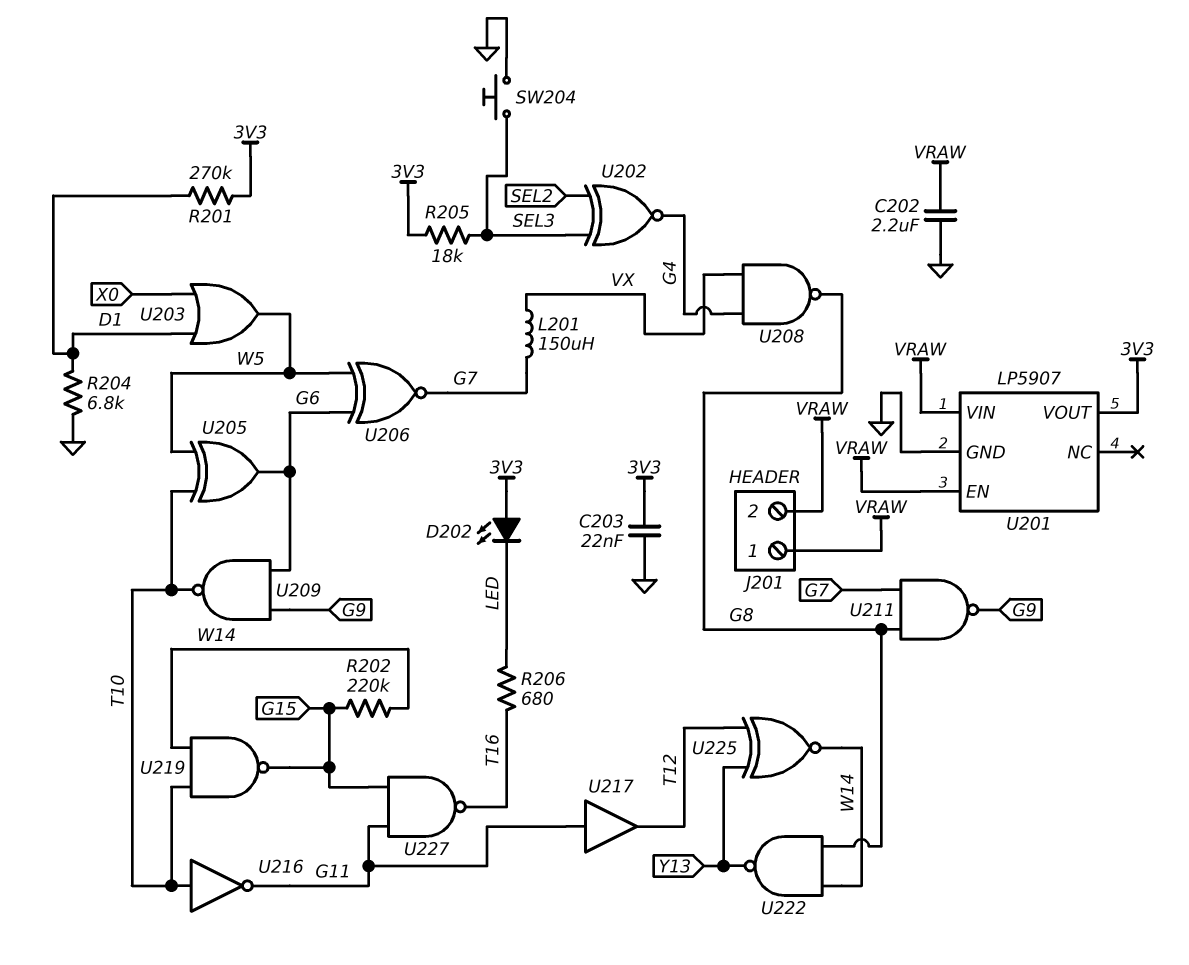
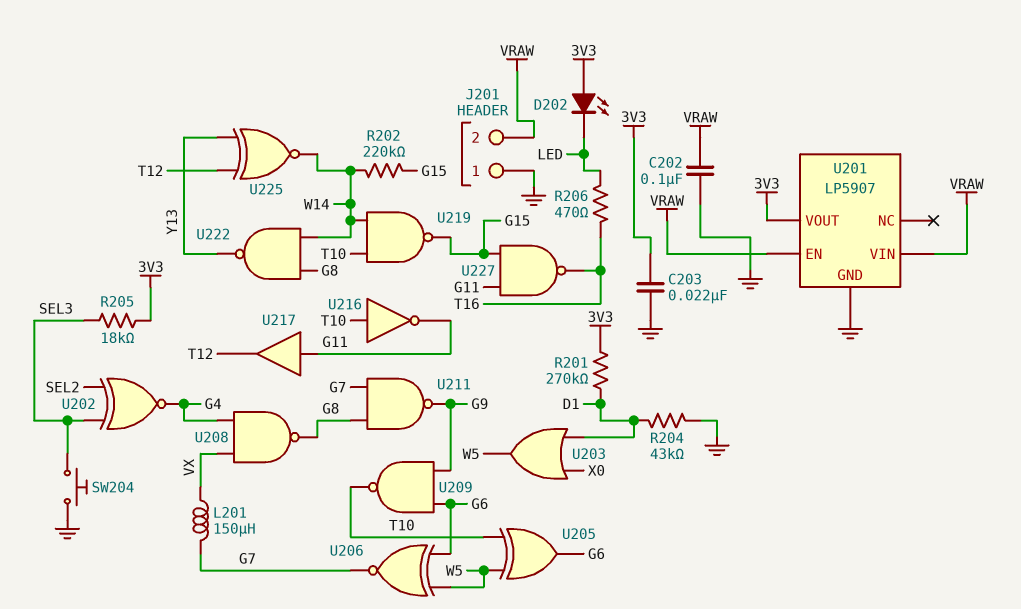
C202: 2.2uF (GND, VRAW) -> 100nF (GND, VRAW)
J201 pin 1: VRAW -> GND
R204: 6.8k (D1, GND) -> 43k (D1, GND)
R206: 680 (LED, T16) -> 470 (LED, T16)

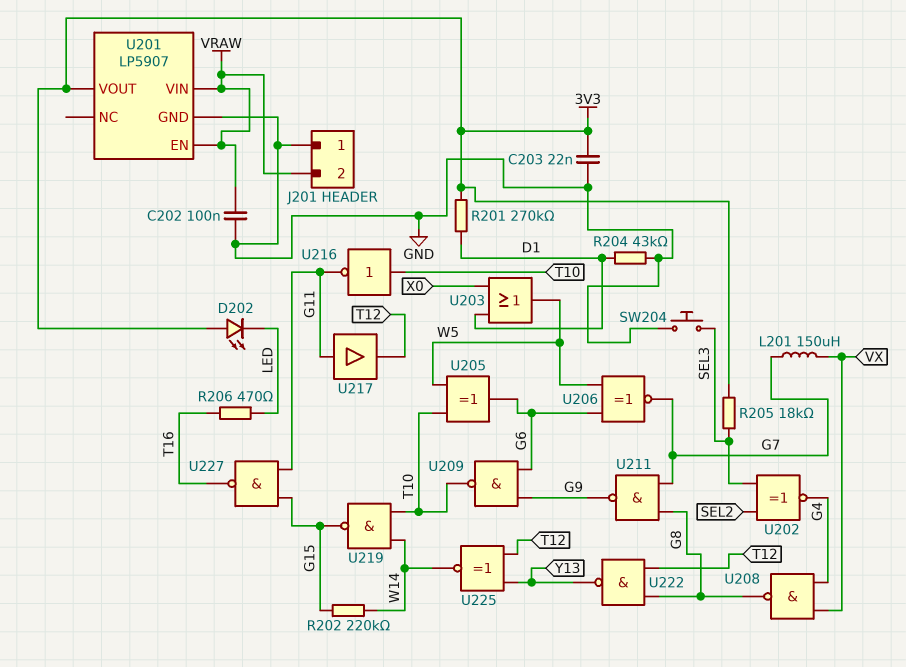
U222: NAND (in G8, in W14, out Y13) -> NAND (in G8, in T12, out Y13)

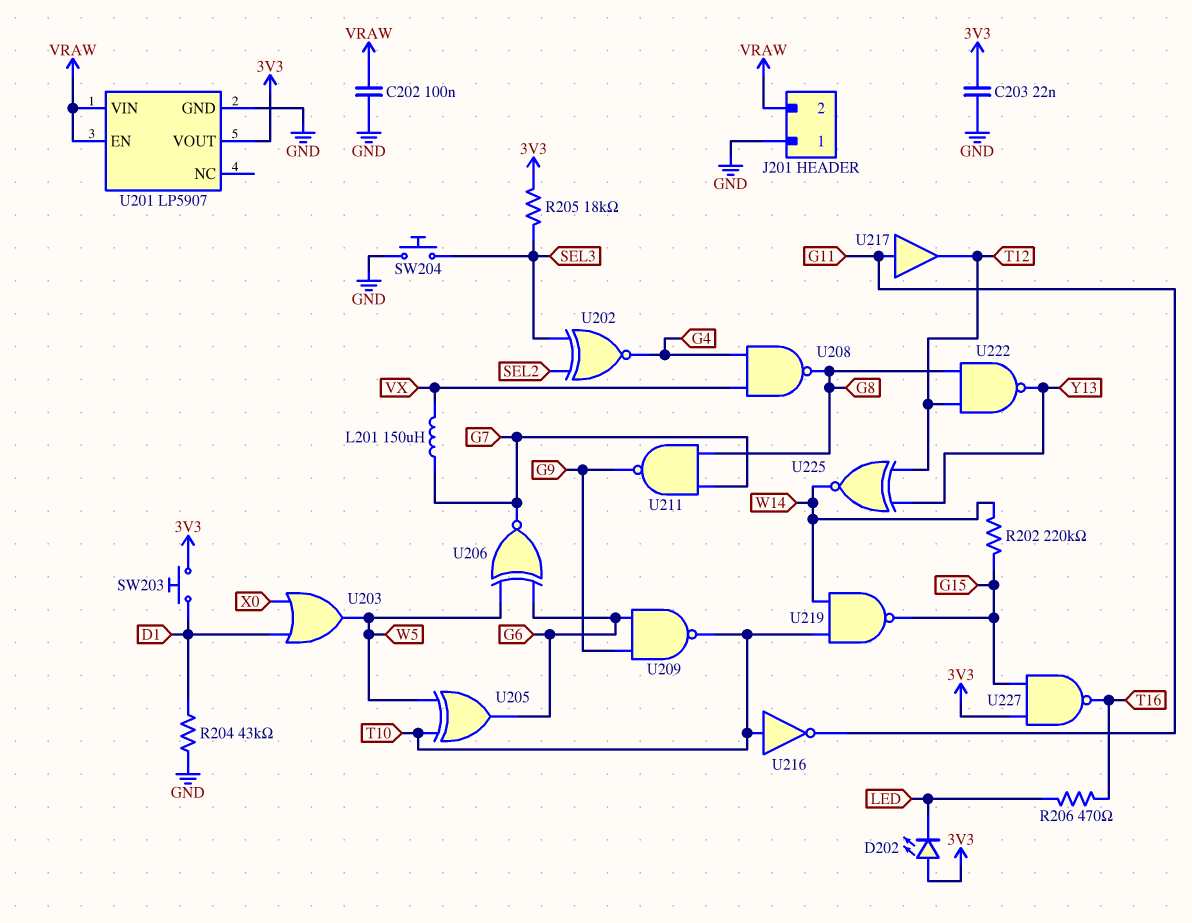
R201: 270k (3V3, D1) -> none
SW203: none -> button (3V3, D1)
U227: NAND (in G11, in G15, out T16) -> NAND (in 3V3, in G15, out T16)

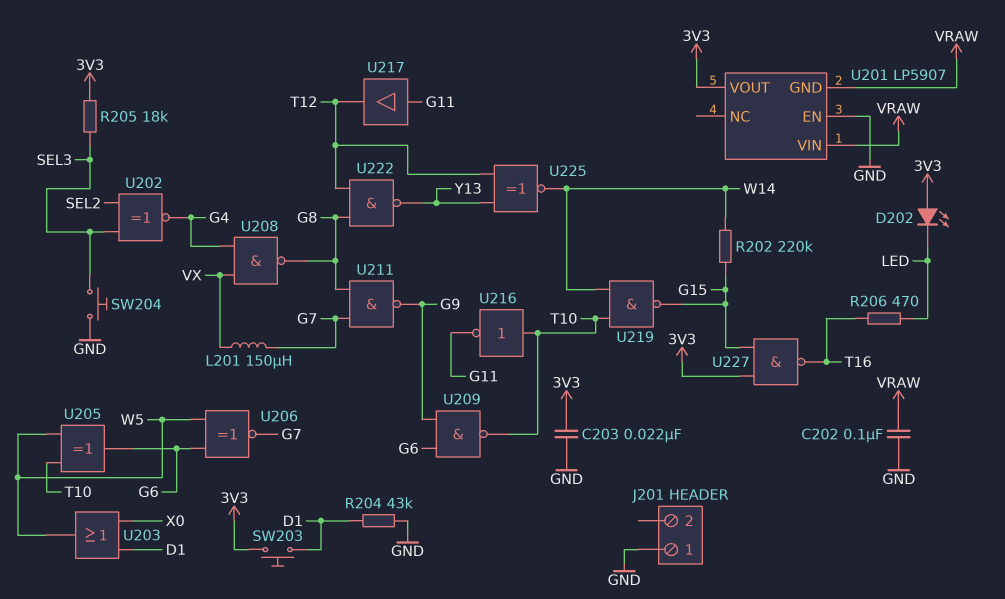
J201 pin 2: VRAW -> none
U201 pin EN: VRAW -> GND
U201 pin GND: GND -> VRAW

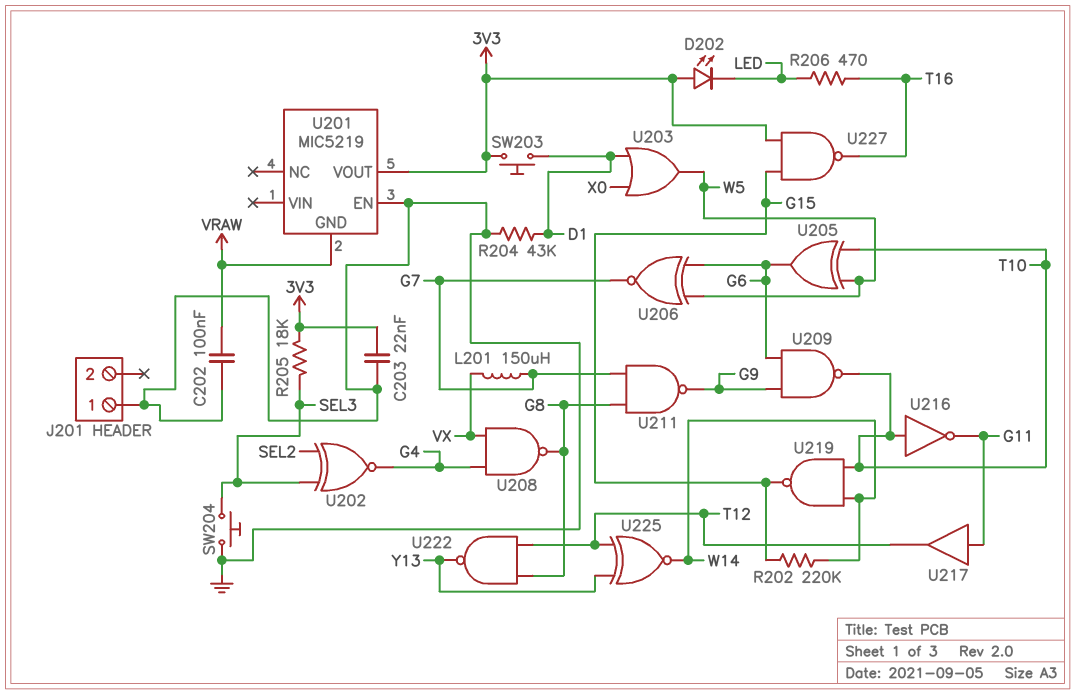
U201: LP5907 -> MIC5219
U201 pin VIN: VRAW -> none

